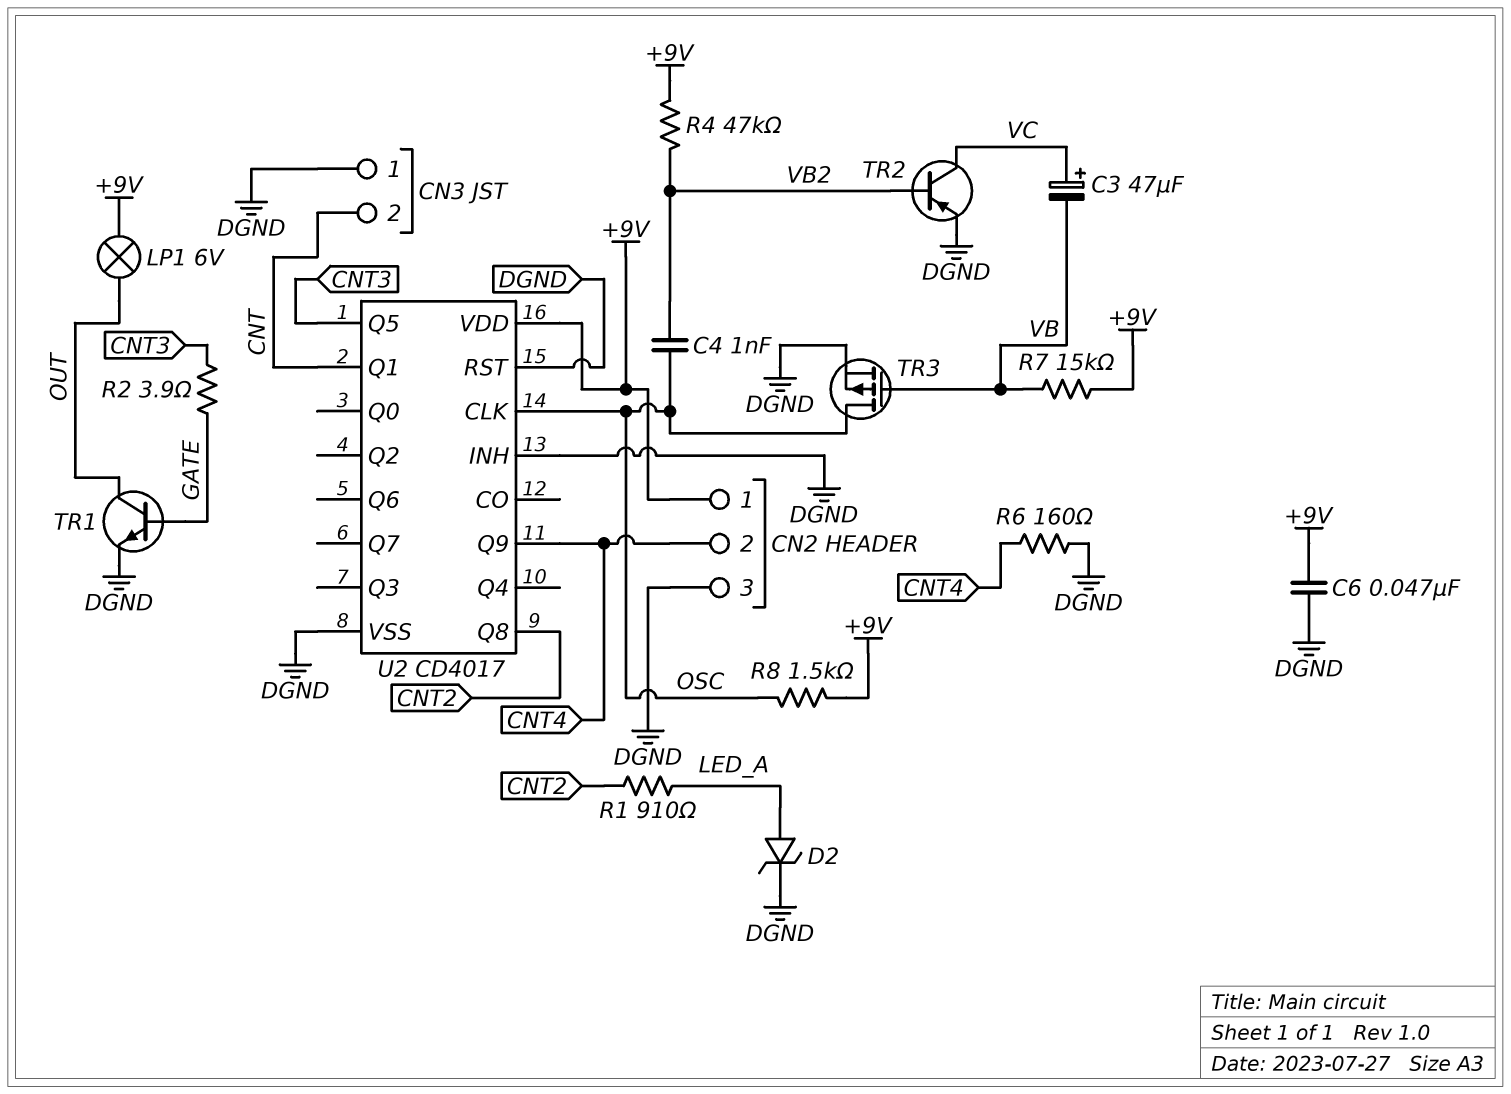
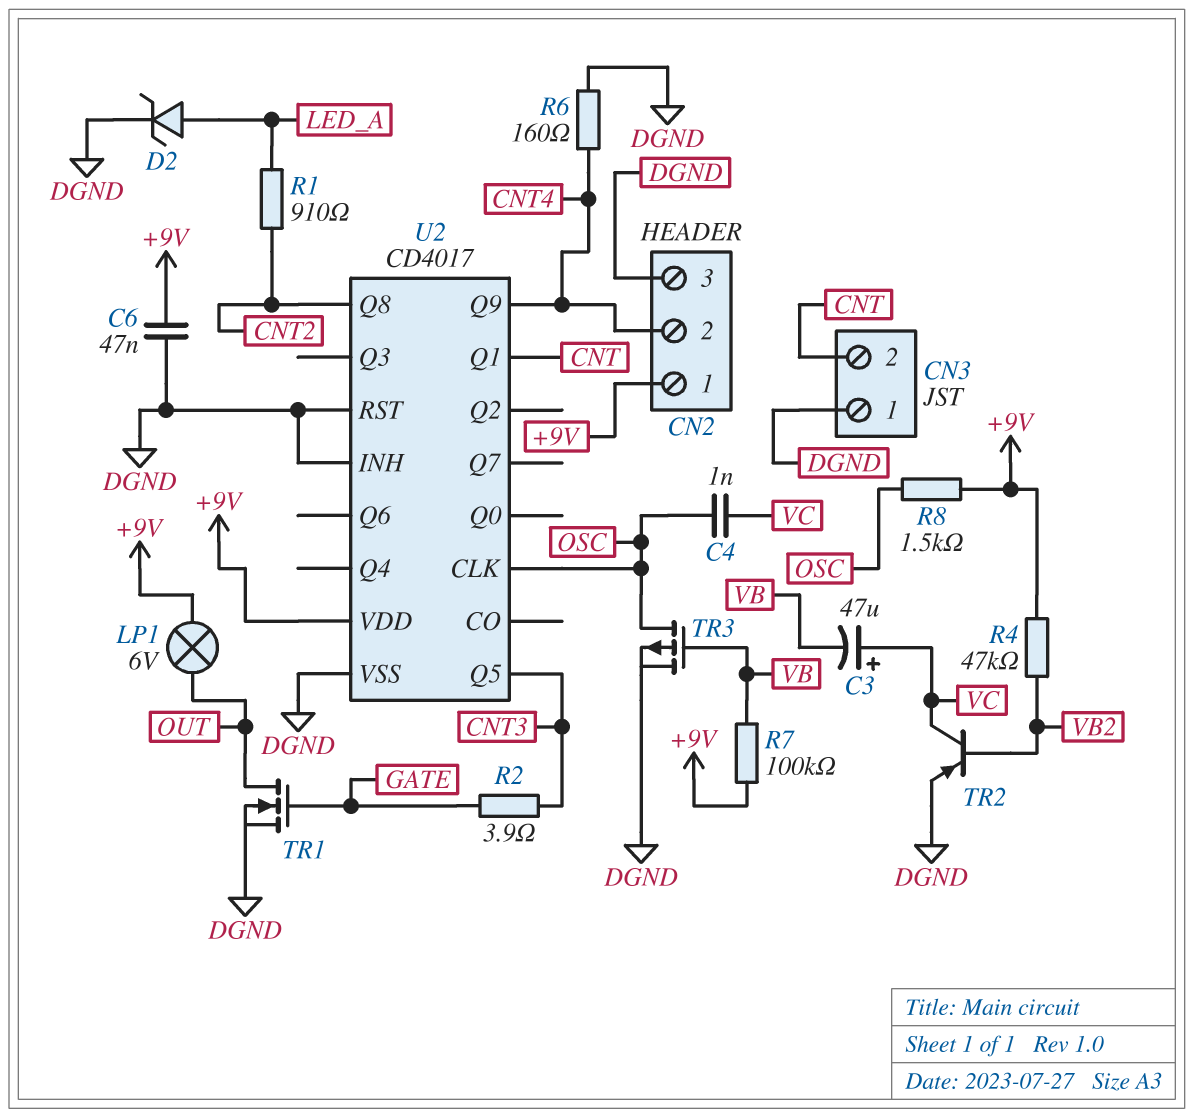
C4: 1nF (OSC, VB2) -> 1nF (OSC, VC)
R7: 15k (+9V, VB) -> 100k (+9V, VB)
TR1: NPN (B GATE, C OUT, E DGND) -> NMOS (G GATE, D OUT, S DGND)

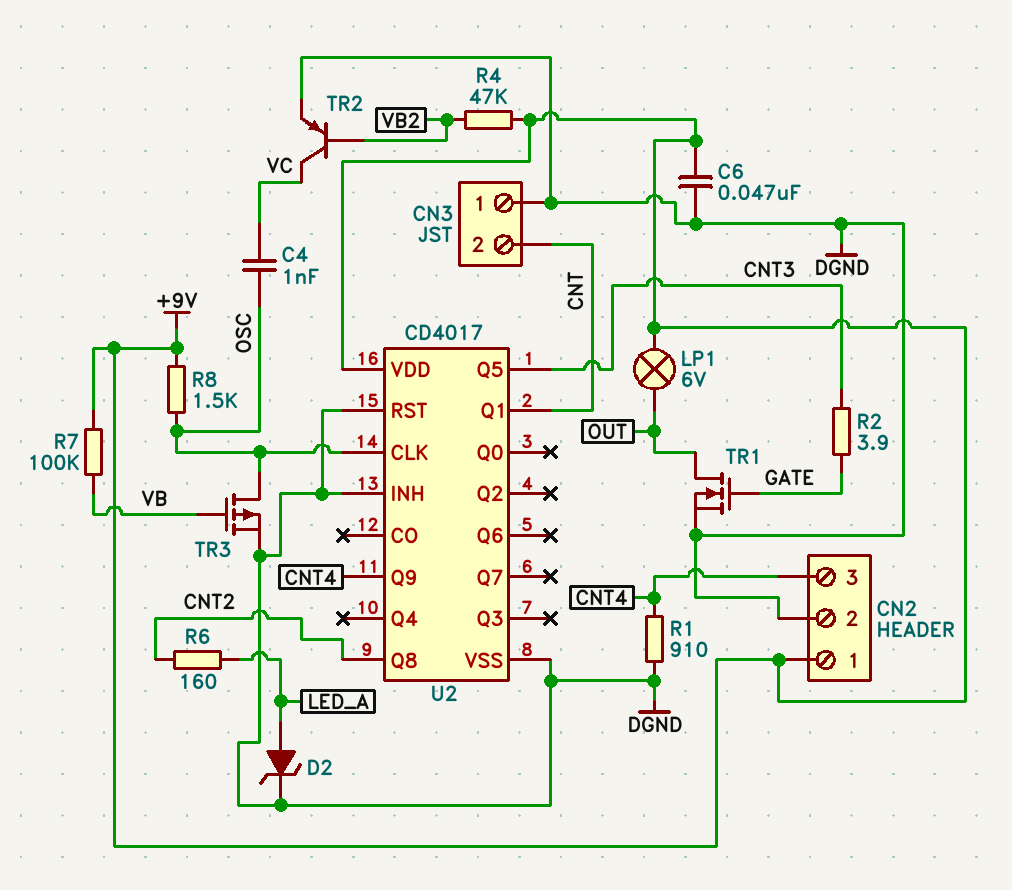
C3: 47uF (plus VC, minus VB) -> none
CN2 pin 2: CNT4 -> DGND
CN2 pin 3: DGND -> CNT4
R1: 910 (CNT2, LED_A) -> 910 (CNT4, DGND)
R6: 160 (CNT4, DGND) -> 160 (CNT2, LED_A)

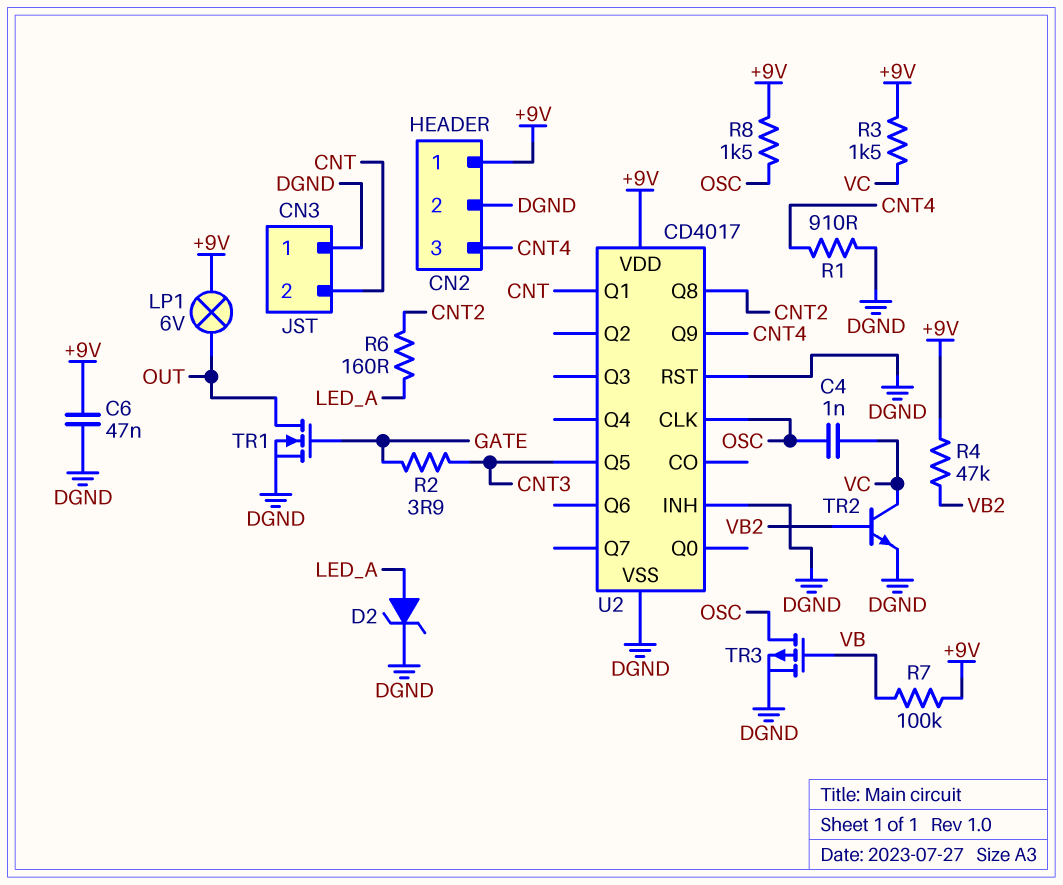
R3: none -> 1.5k (+9V, VC)
TR2: PNP (B VB2, C VC, E DGND) -> NPN (B VB2, C VC, E DGND)

